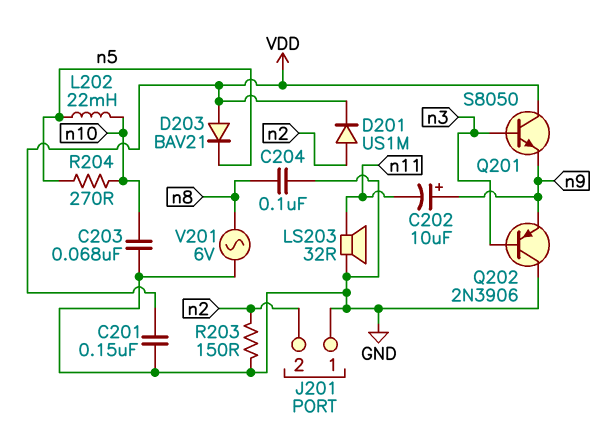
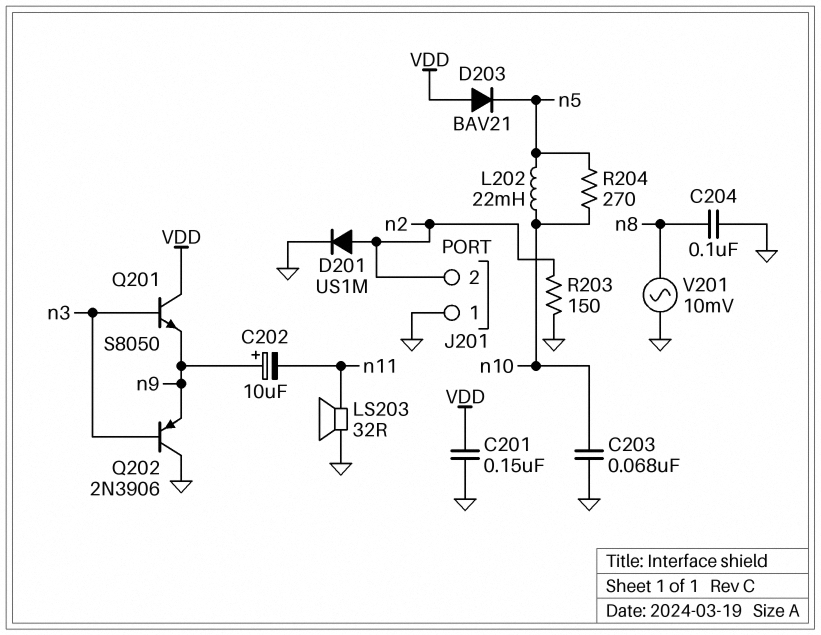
D201: diode US1M (A n2, K VDD) -> diode US1M (A n2, K GND)
V201: AC 6V (GND, n8) -> AC 10mV (GND, n8)

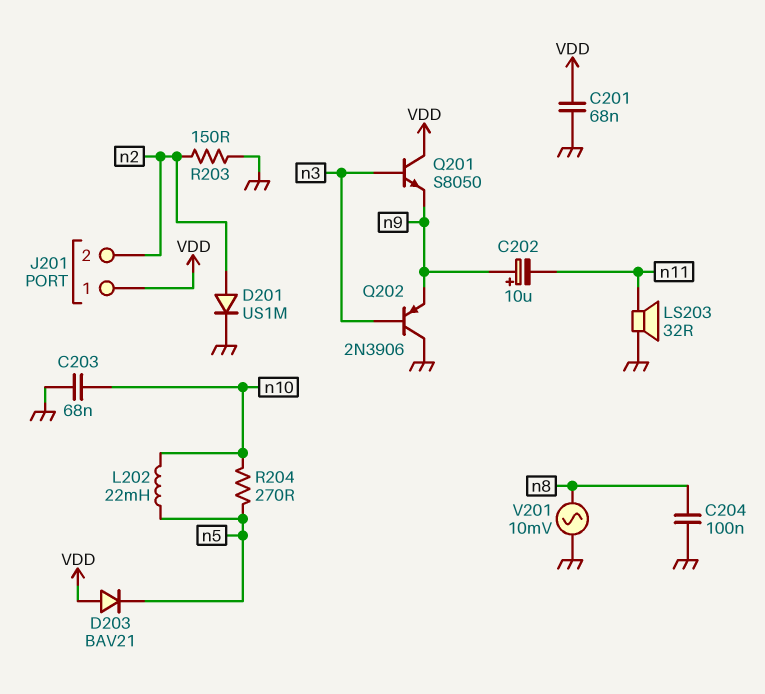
C201: 150nF (GND, VDD) -> 68nF (GND, VDD)
J201 pin 1: GND -> VDD

